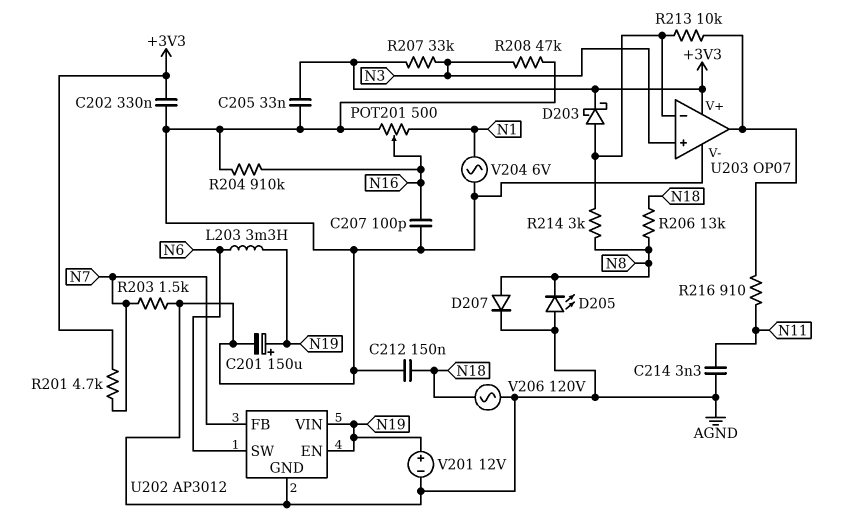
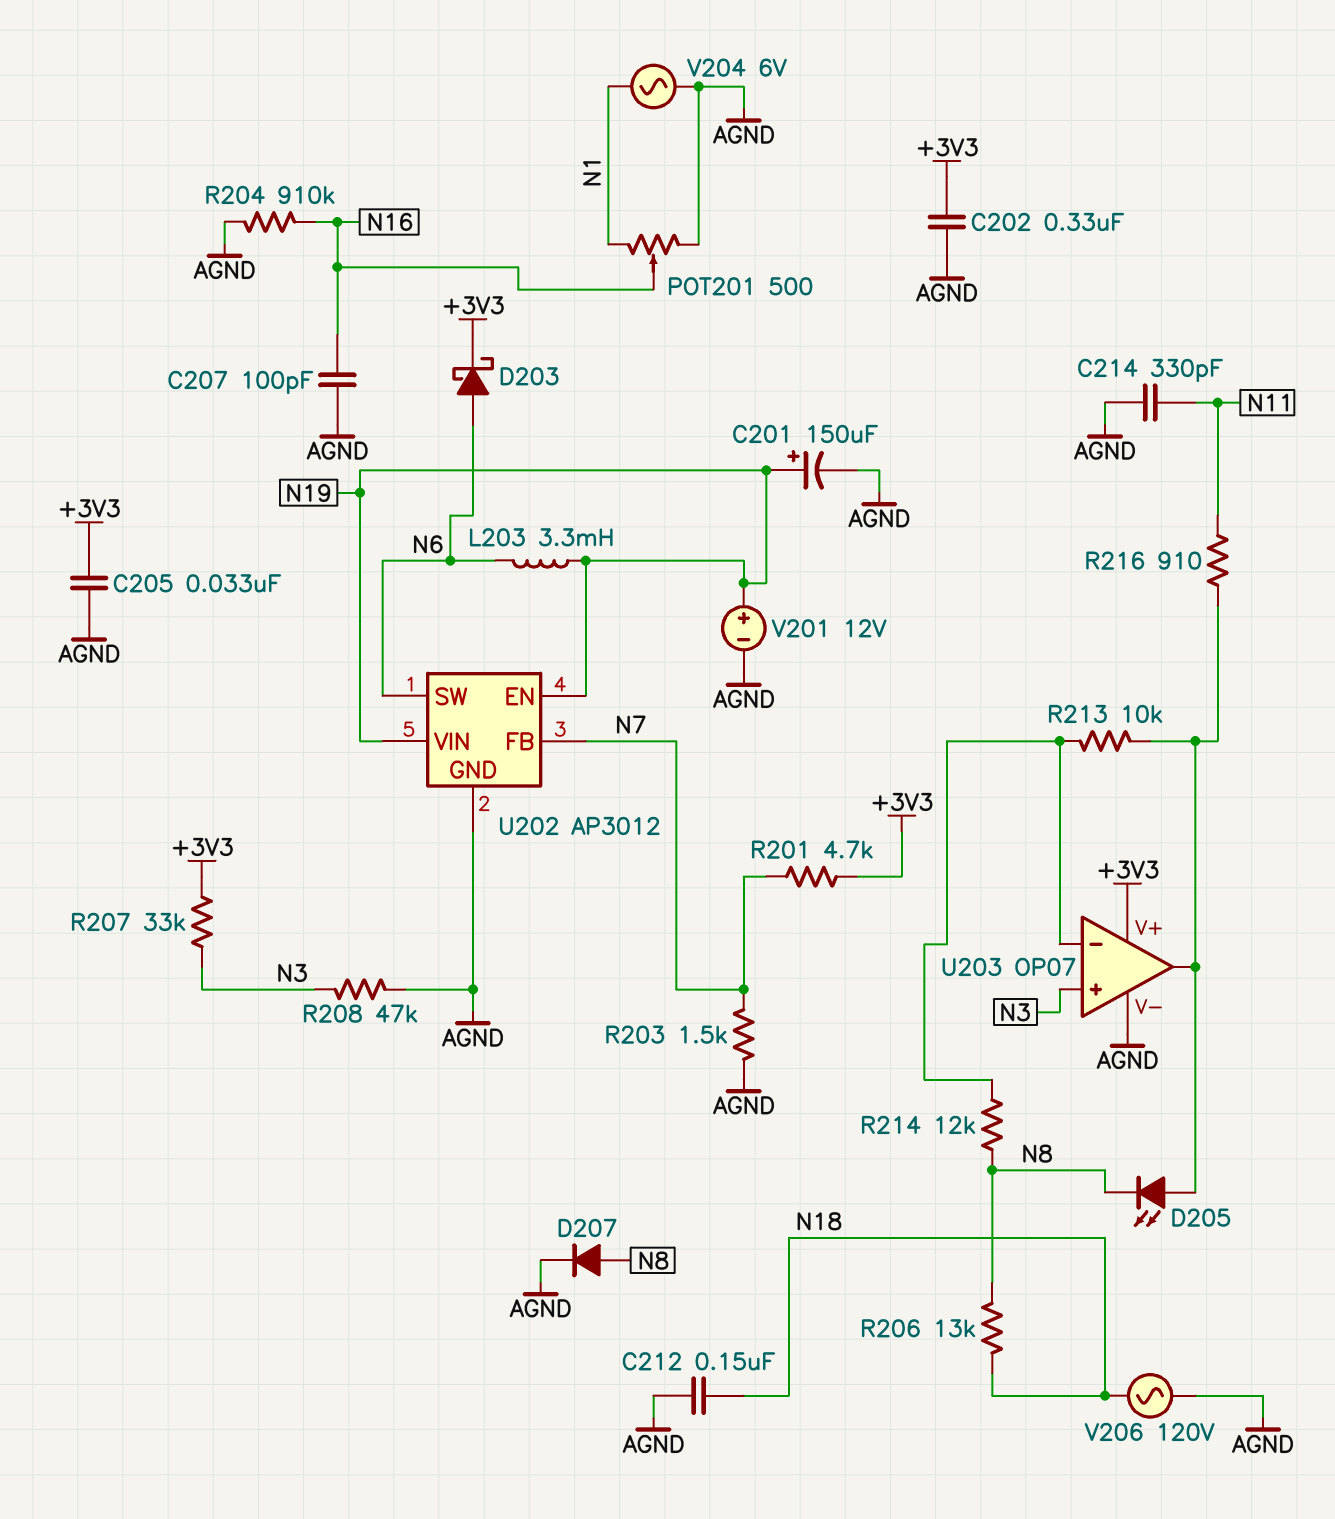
C214: 3.3nF (AGND, N11) -> 330pF (AGND, N11)
D203: schottky (A U203/in-, K +3V3) -> schottky (A N6, K +3V3)
D205: LED (A AGND, K N8) -> LED (A U203/out, K N8)
R214: 3k (N8, U203/in-) -> 12k (N8, U203/in-)

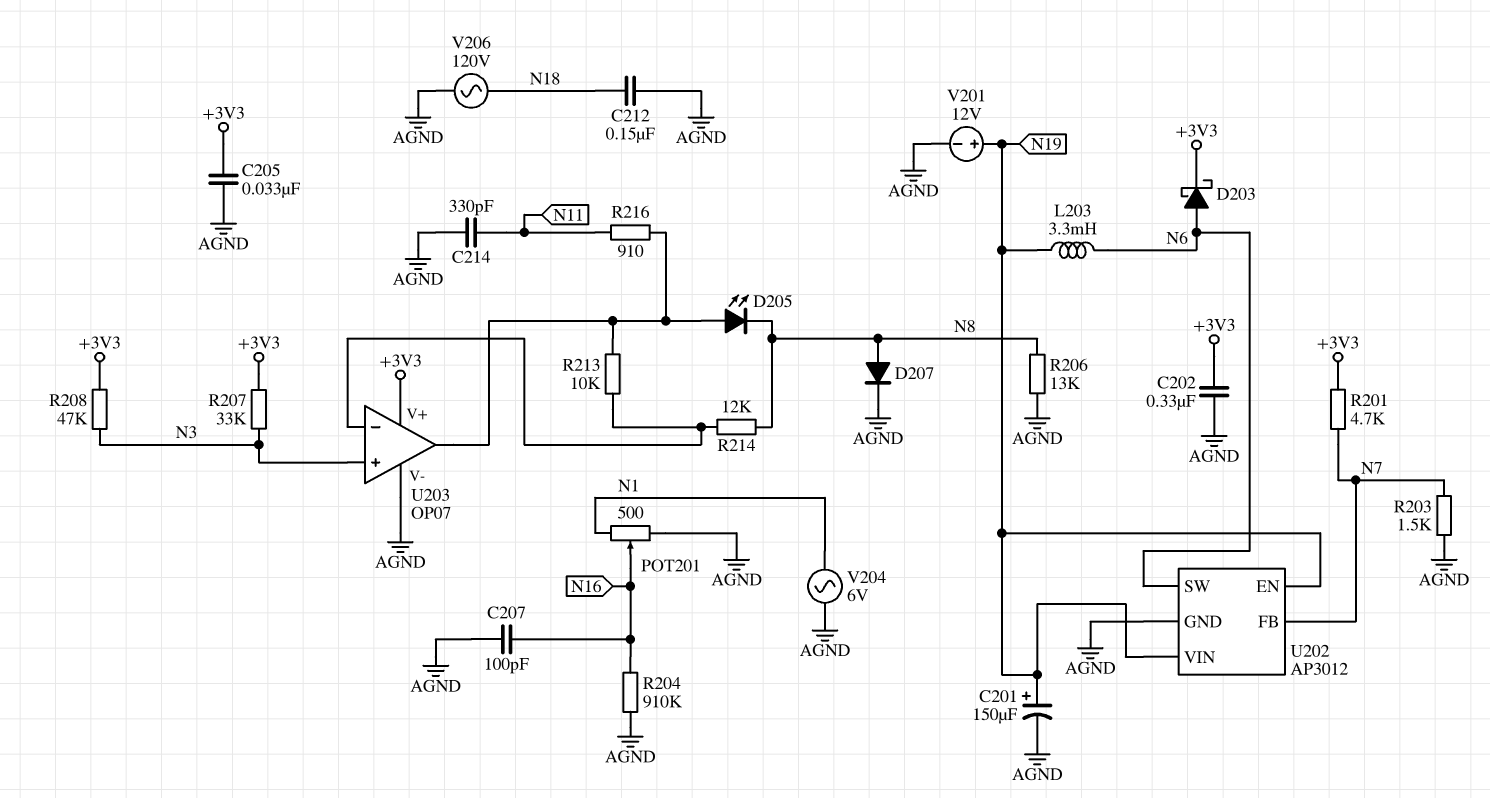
R206: 13k (N8, N18) -> 13k (AGND, N8)
R208: 47k (AGND, N3) -> 47k (+3V3, N3)

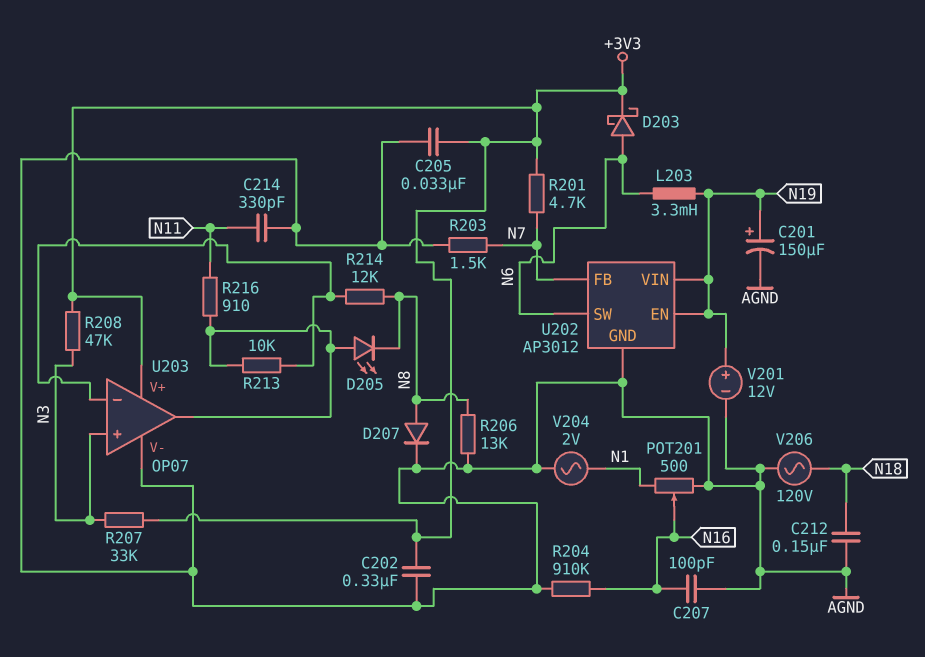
V204: AC 6V (AGND, N1) -> AC 2V (AGND, N1)

